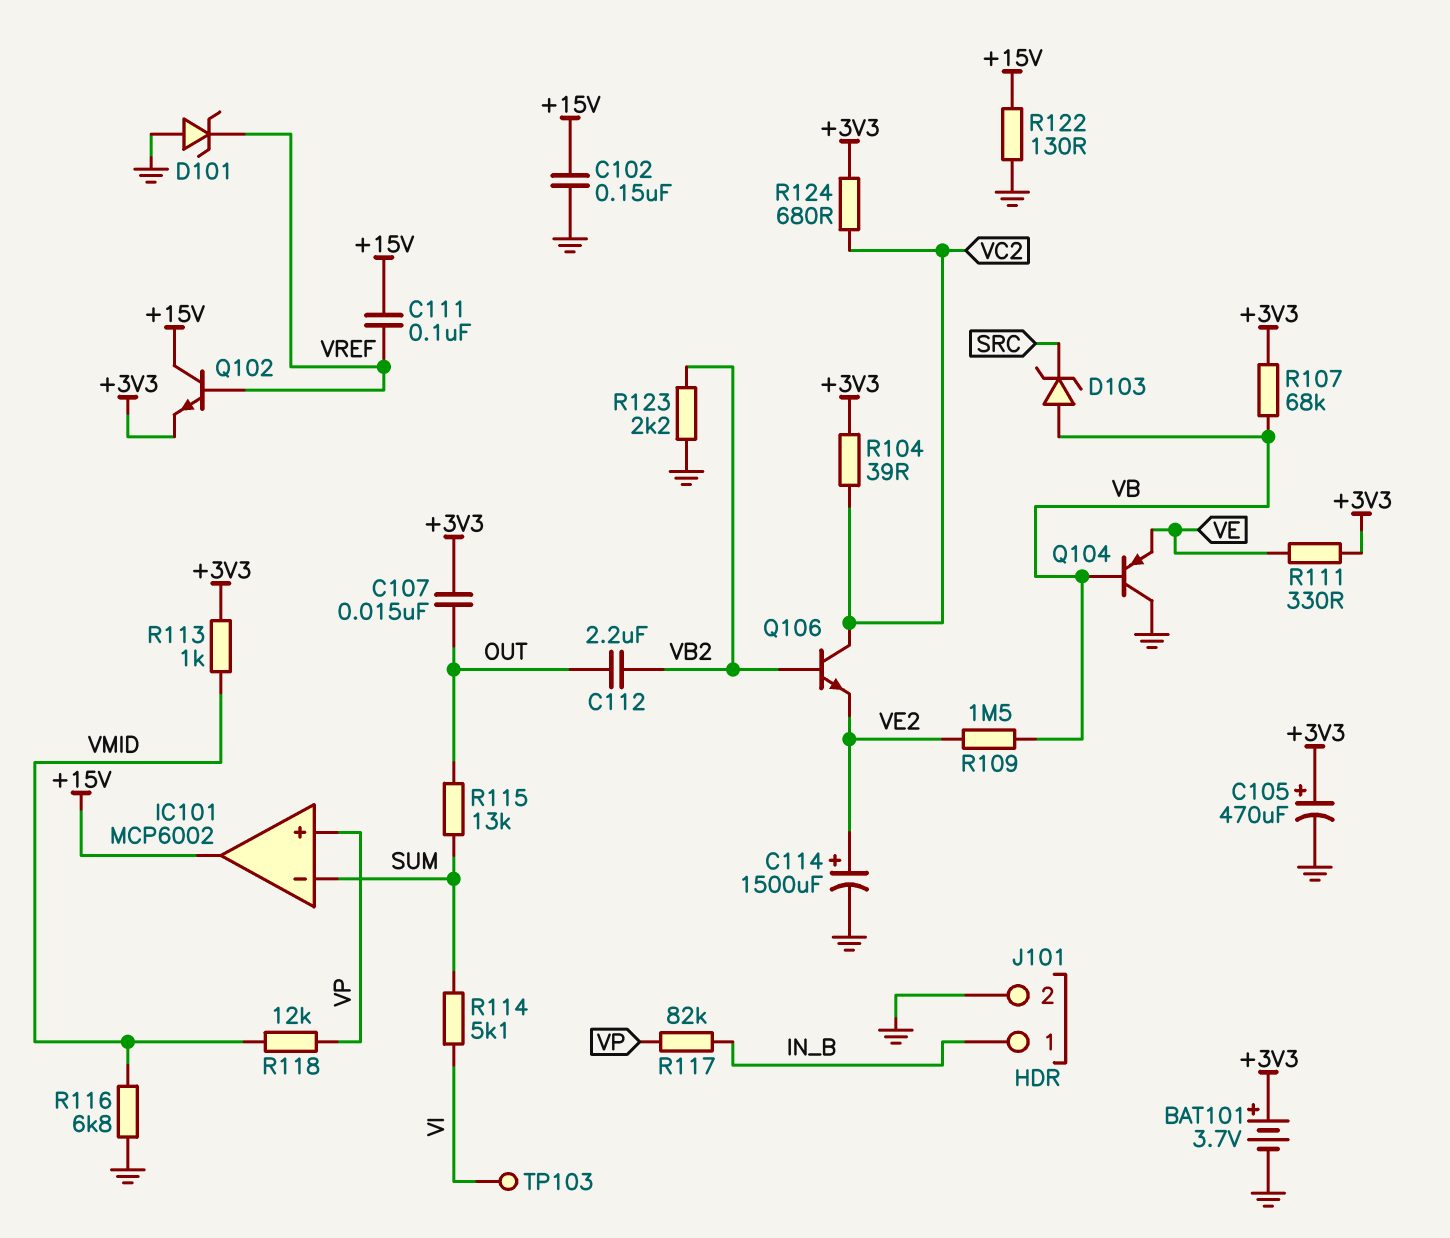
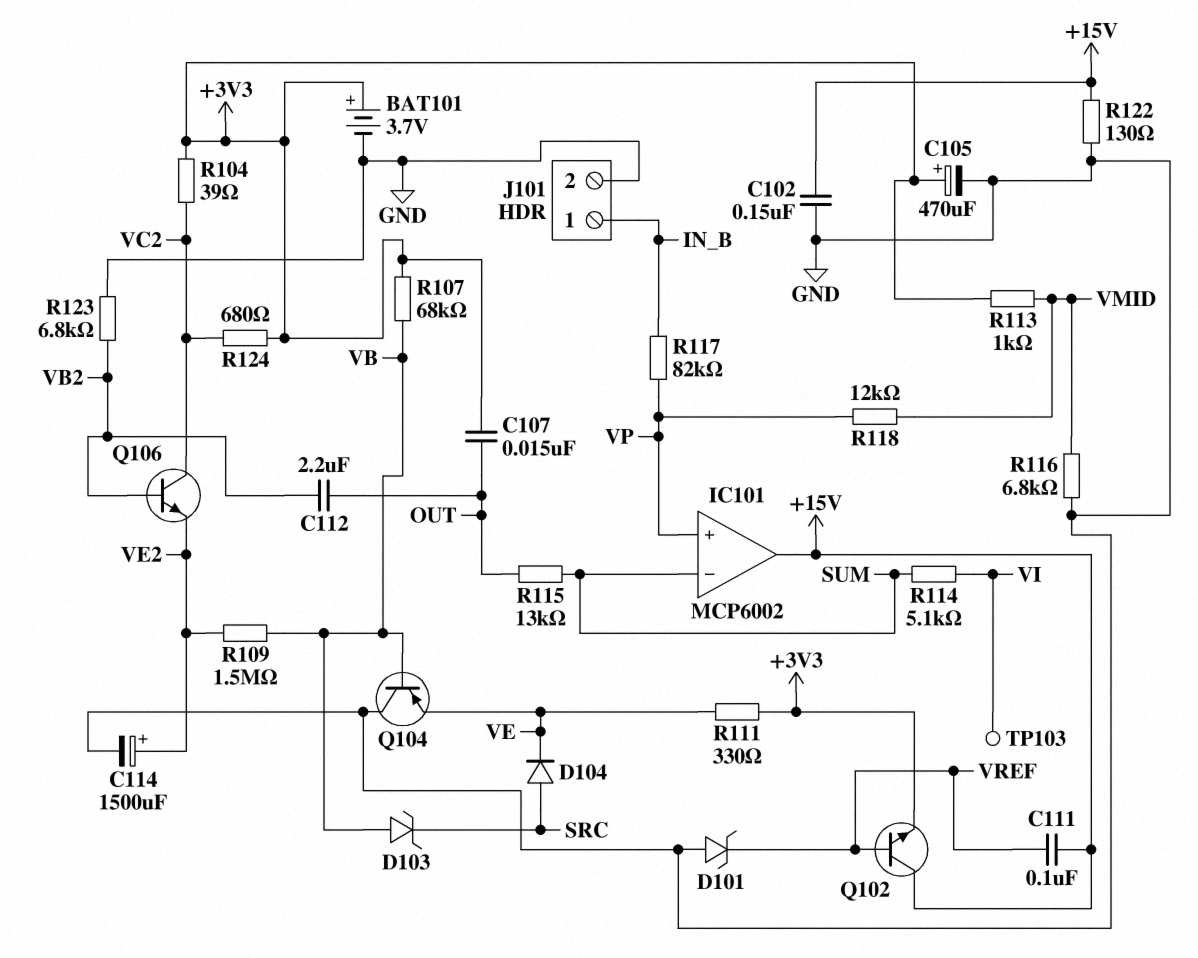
D104: none -> diode (A SRC, K VE)
R123: 2.2k (GND, VB2) -> 6.8k (GND, VB2)

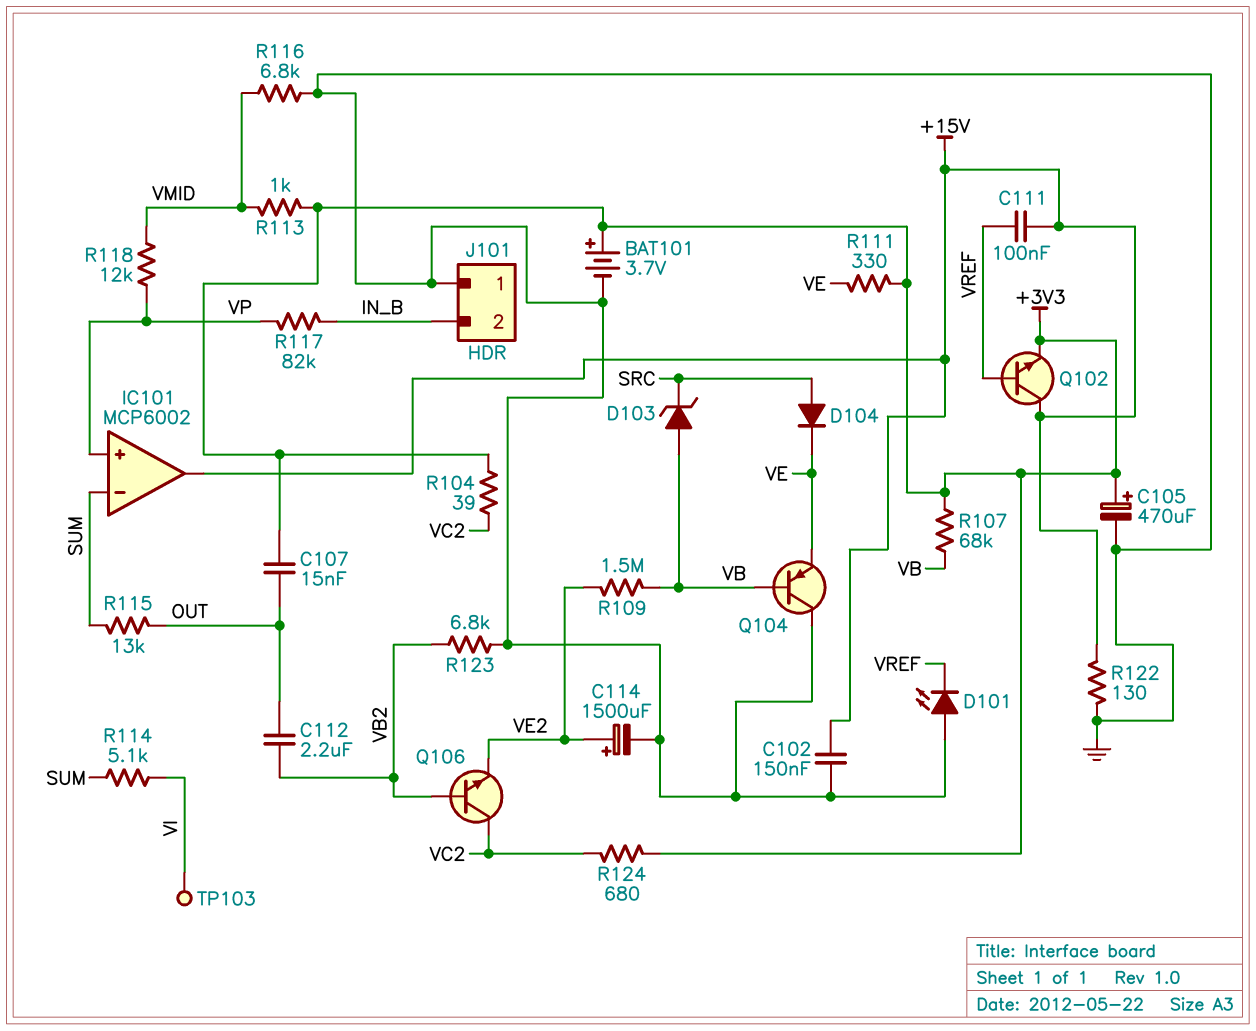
D101: zener (A GND, K VREF) -> LED (A GND, K VREF)
J101 pin 1: IN_B -> GND
J101 pin 2: GND -> IN_B

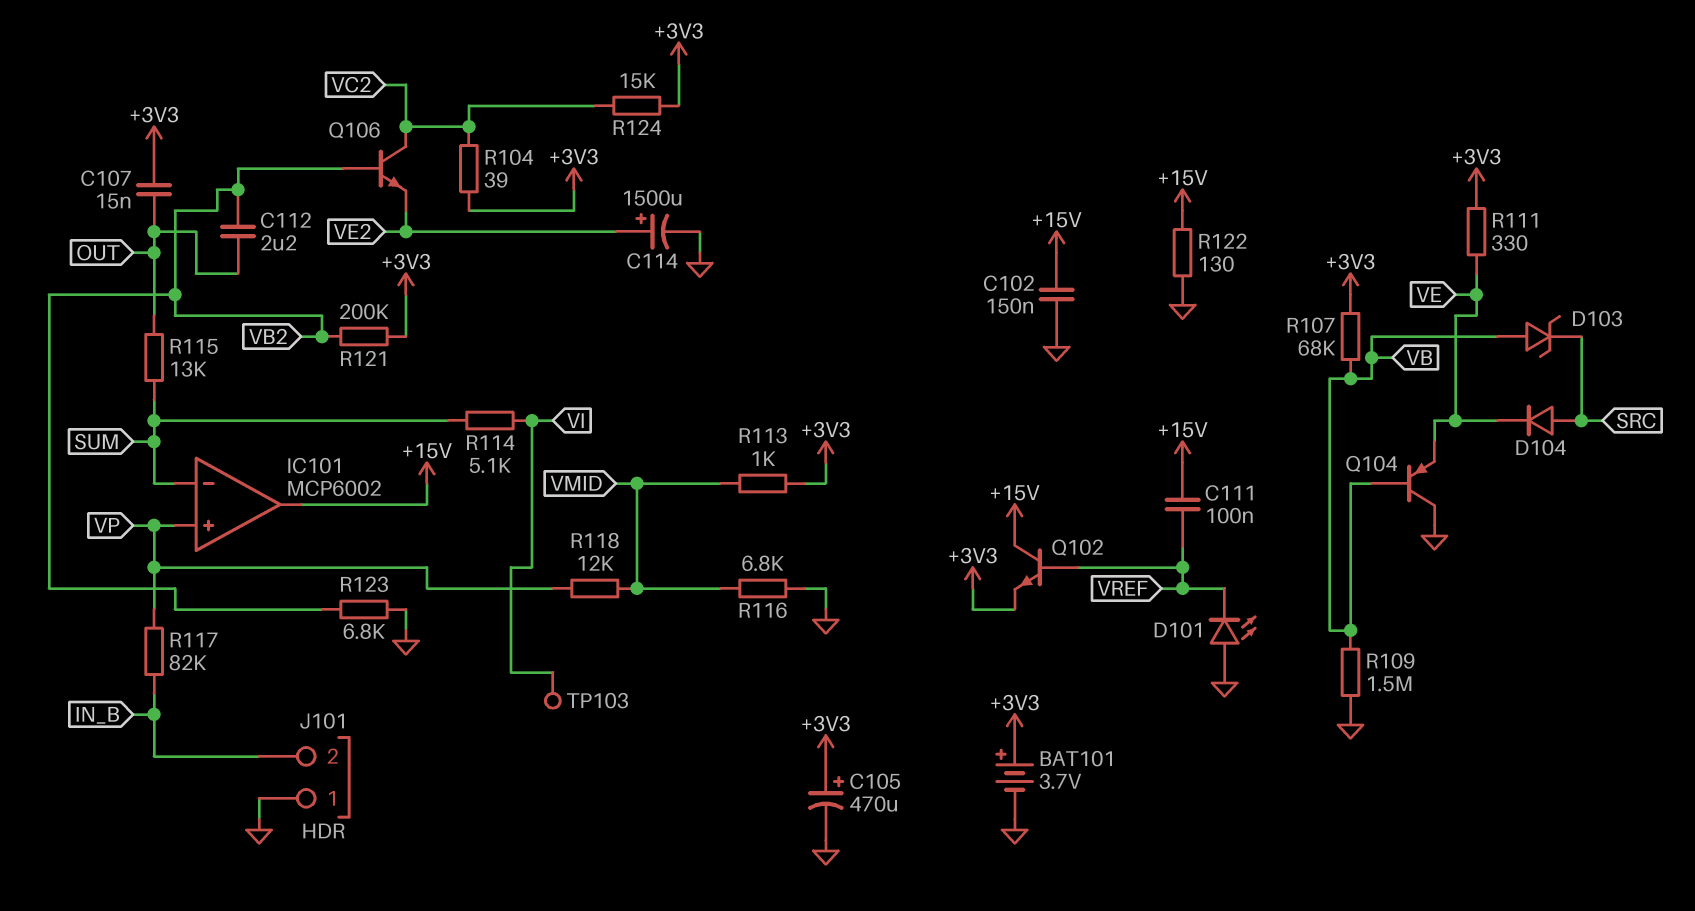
R109: 1.5M (VB, VE2) -> 1.5M (GND, VB)
R121: none -> 200k (+3V3, VB2)
R124: 680 (+3V3, VC2) -> 15k (+3V3, VC2)

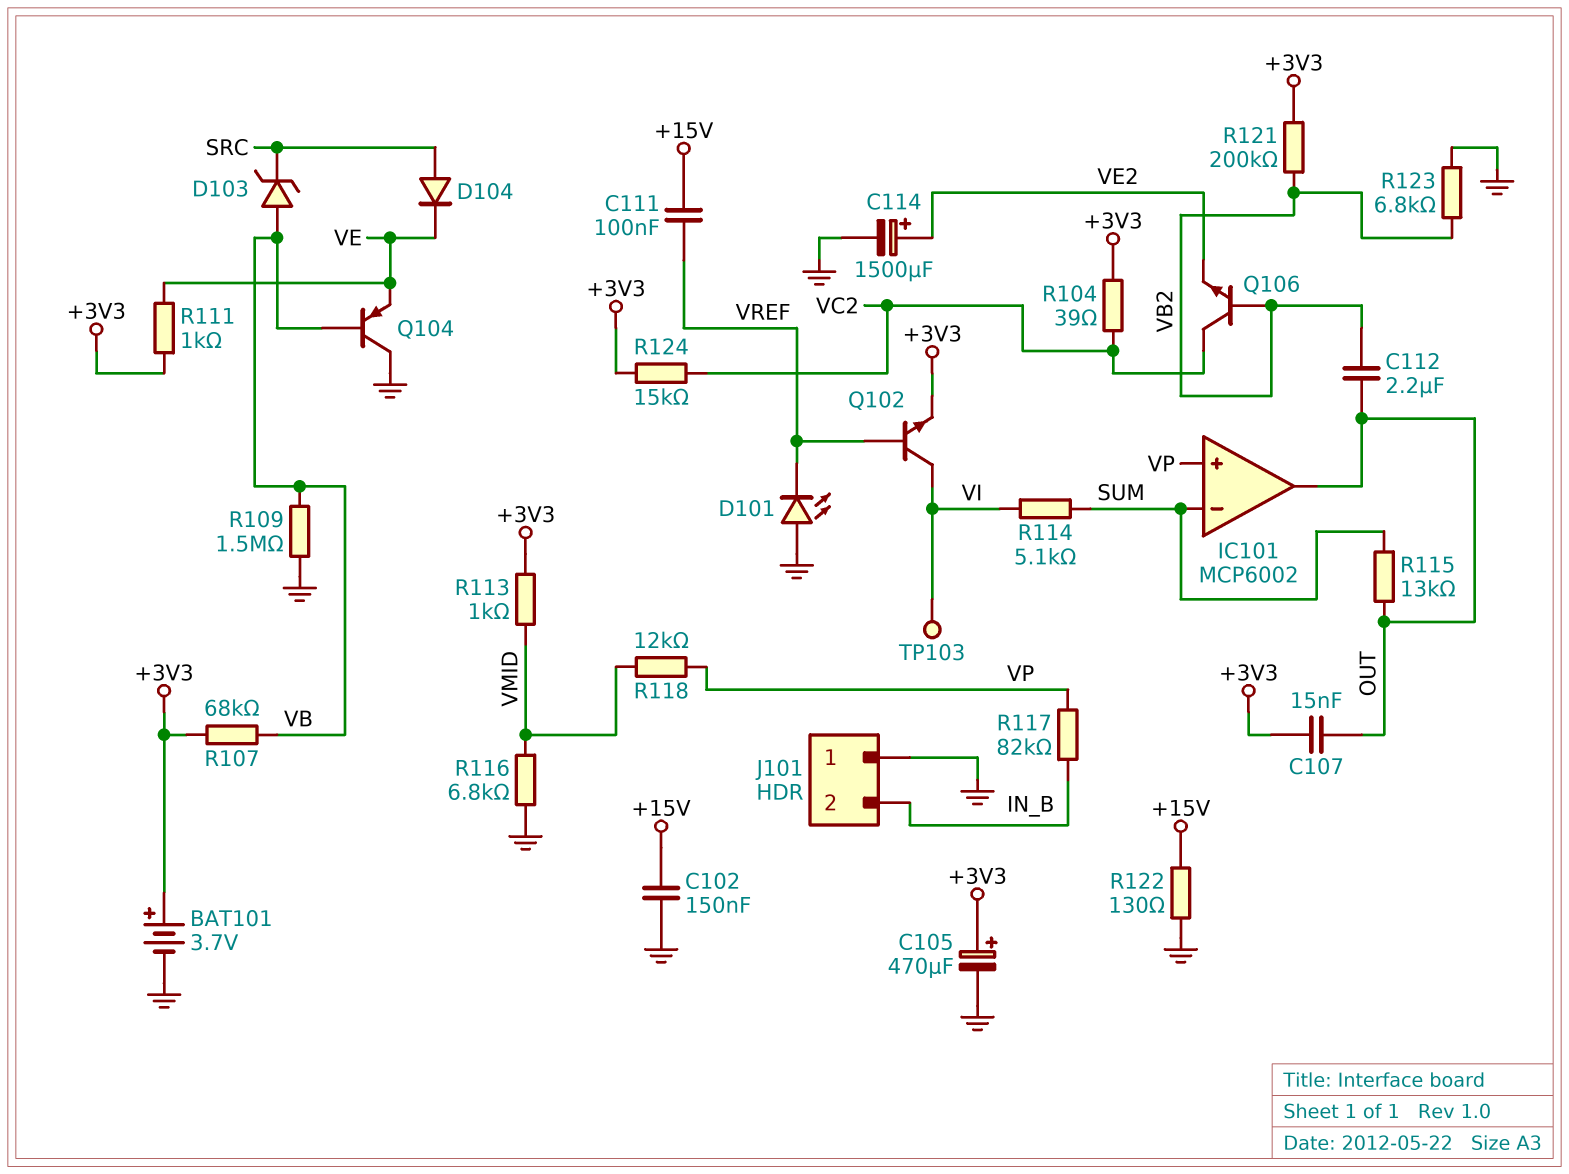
IC101 pin out: +15V -> OUT
Q102: NPN (B VREF, C +15V, E +3V3) -> NPN (B VREF, C VI, E +3V3)
R111: 330 (+3V3, VE) -> 1k (+3V3, VE)

